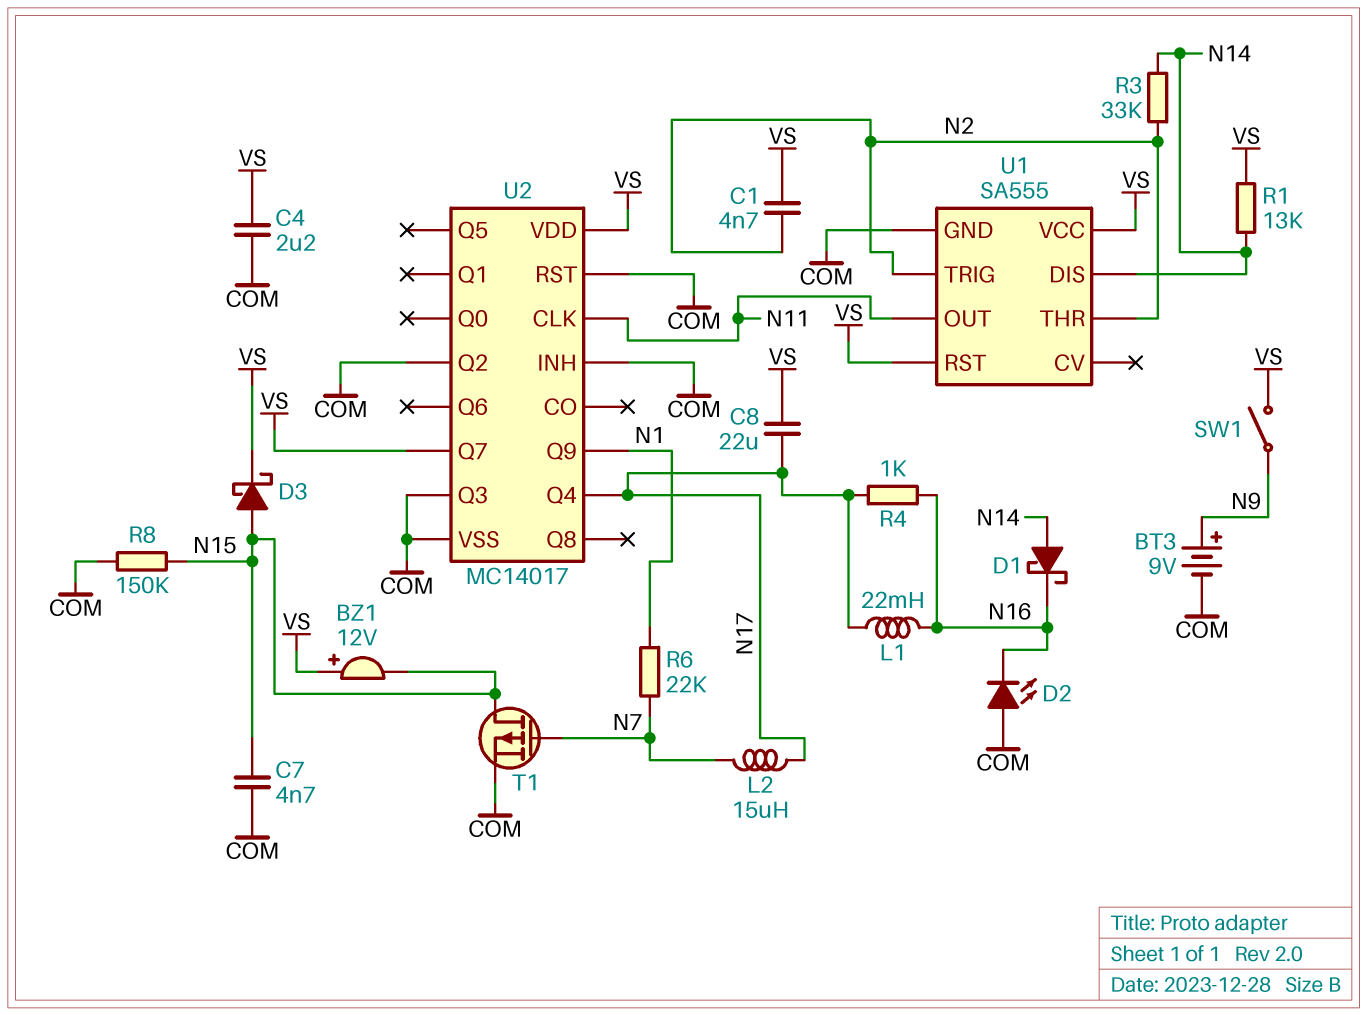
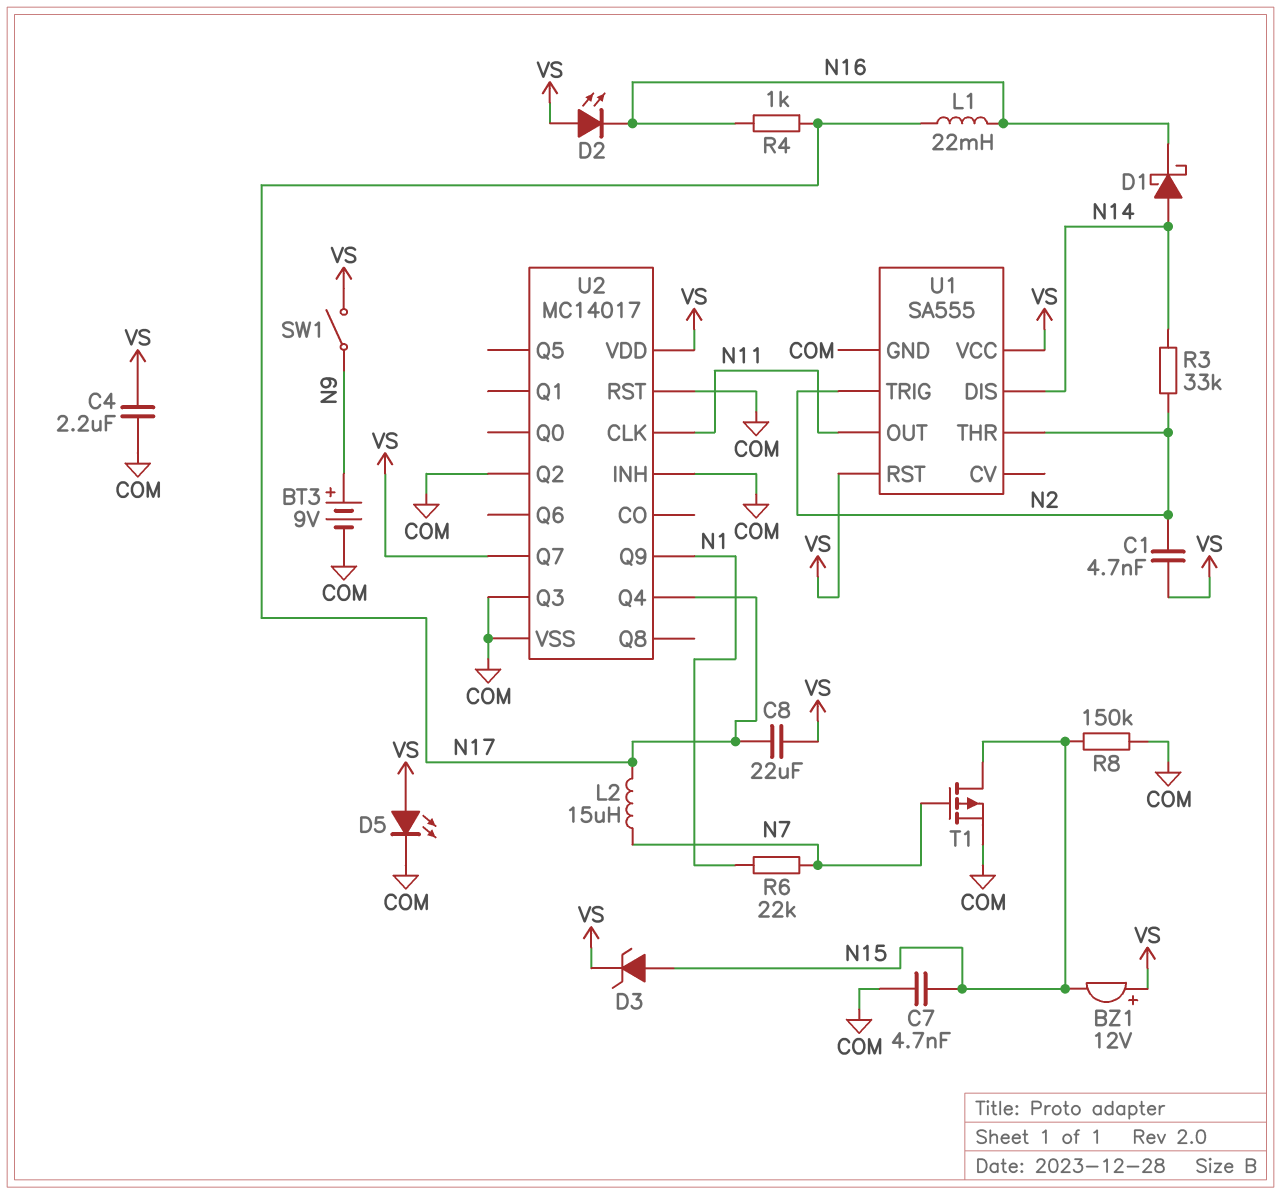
D2: LED (A COM, K N16) -> LED (A VS, K N16)
D3: schottky (A N15, K VS) -> zener (A N15, K VS)
D5: none -> LED (A VS, K COM)
R1: 13k (N14, VS) -> none

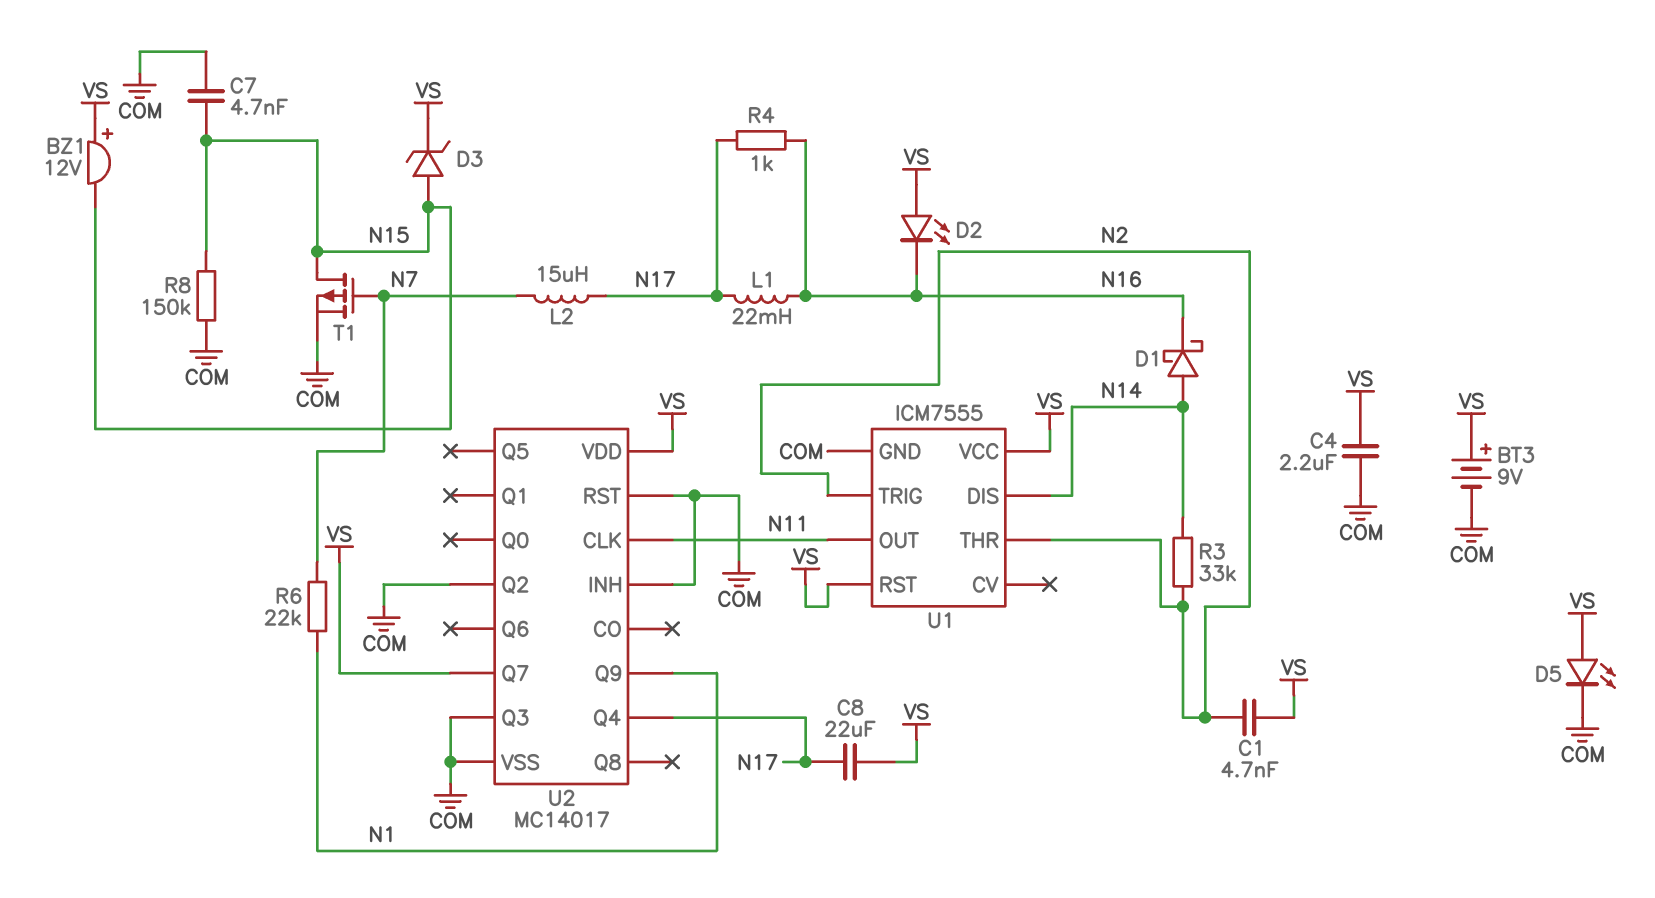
BT3: 9V (plus N9, minus COM) -> 9V (plus VS, minus COM)
SW1: switch (N9, VS) -> none
U1: SA555 -> ICM7555

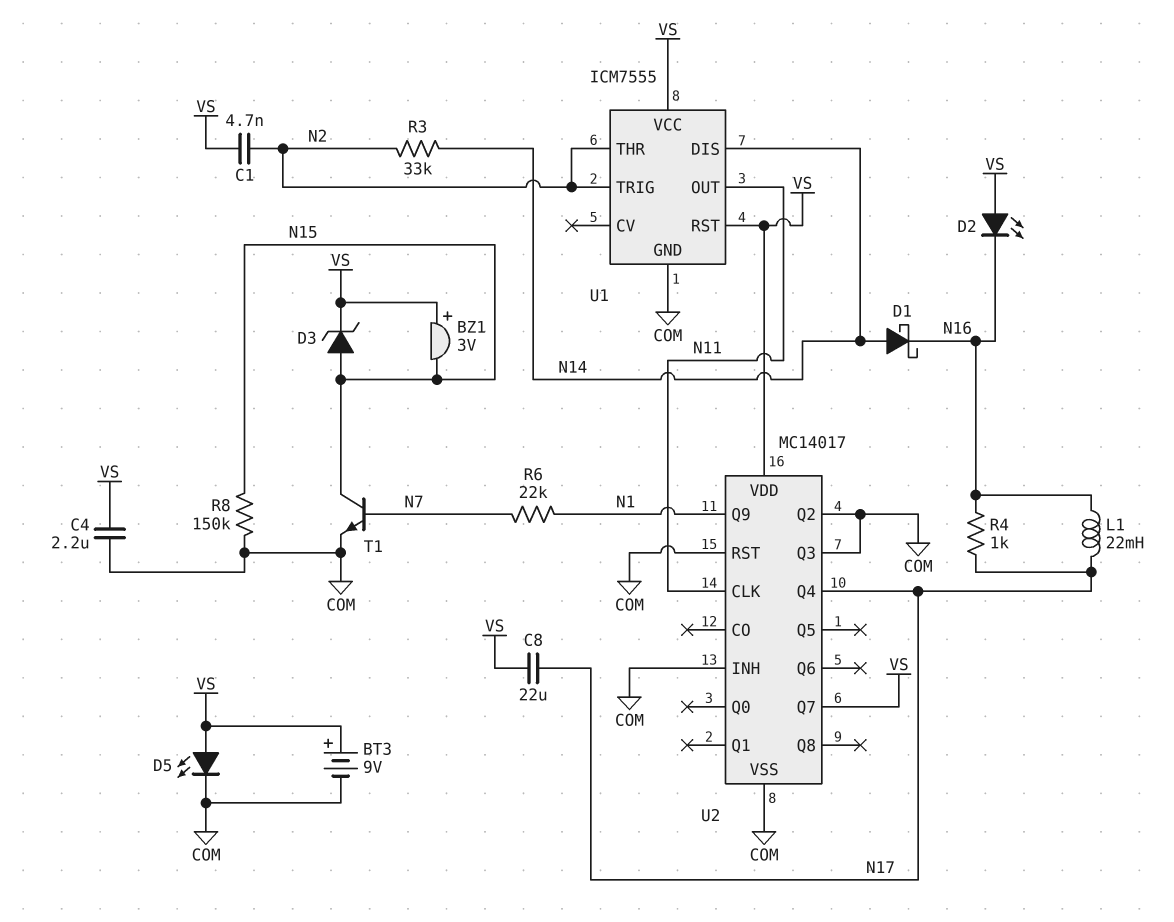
BZ1: buzzer 12V (plus VS, minus N15) -> buzzer 3V (plus VS, minus N15)
C7: 4.7nF (COM, N15) -> none
L2: 15uH (N7, N17) -> none
T1: PMOS (G N7, D N15, S COM) -> NPN (B N7, C N15, E COM)

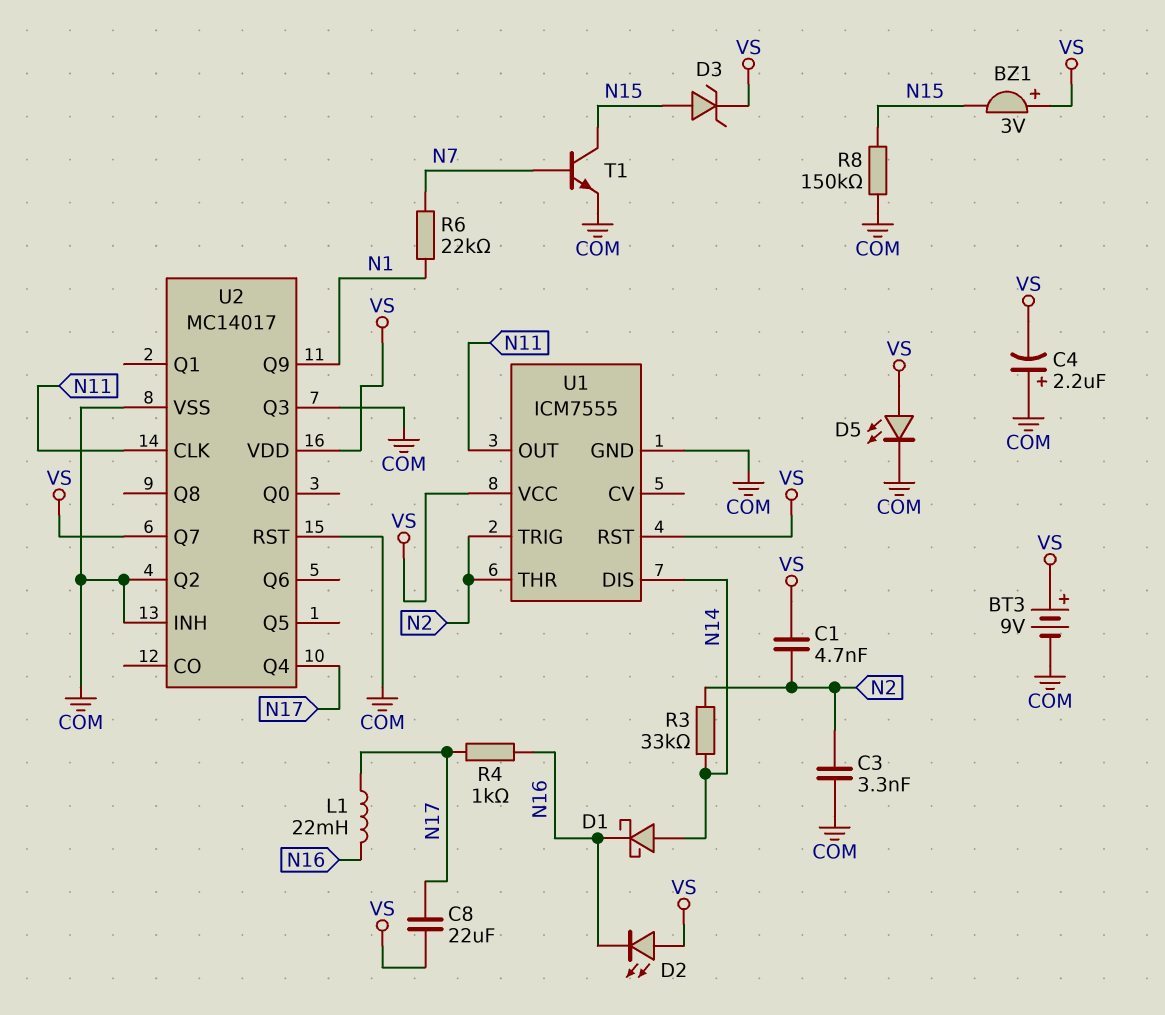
C3: none -> 3.3nF (COM, N2)
C4: 2.2uF (COM, VS) -> 2.2uF (plus COM, minus VS)

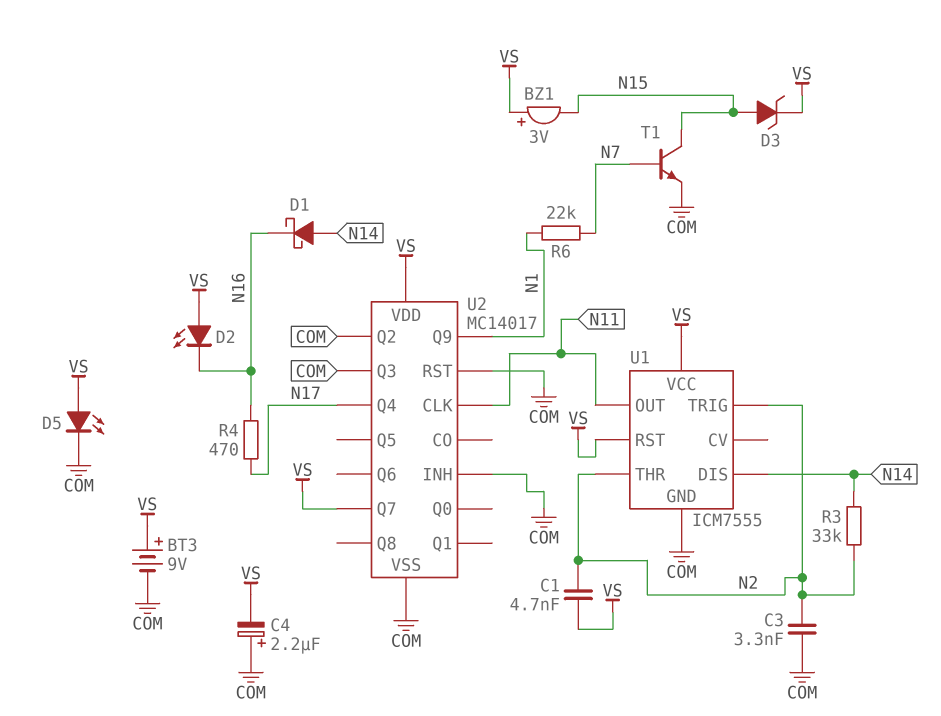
C8: 22uF (N17, VS) -> none
L1: 22mH (N16, N17) -> none
R4: 1k (N16, N17) -> 470 (N16, N17)
R8: 150k (COM, N15) -> none

